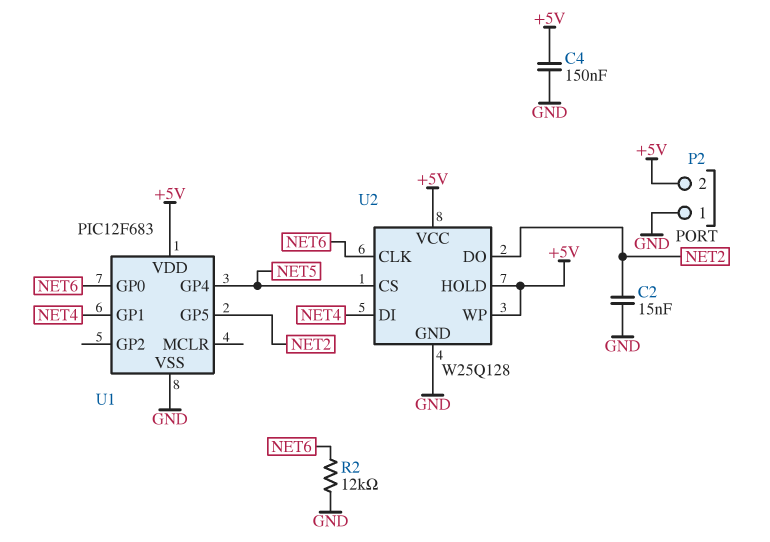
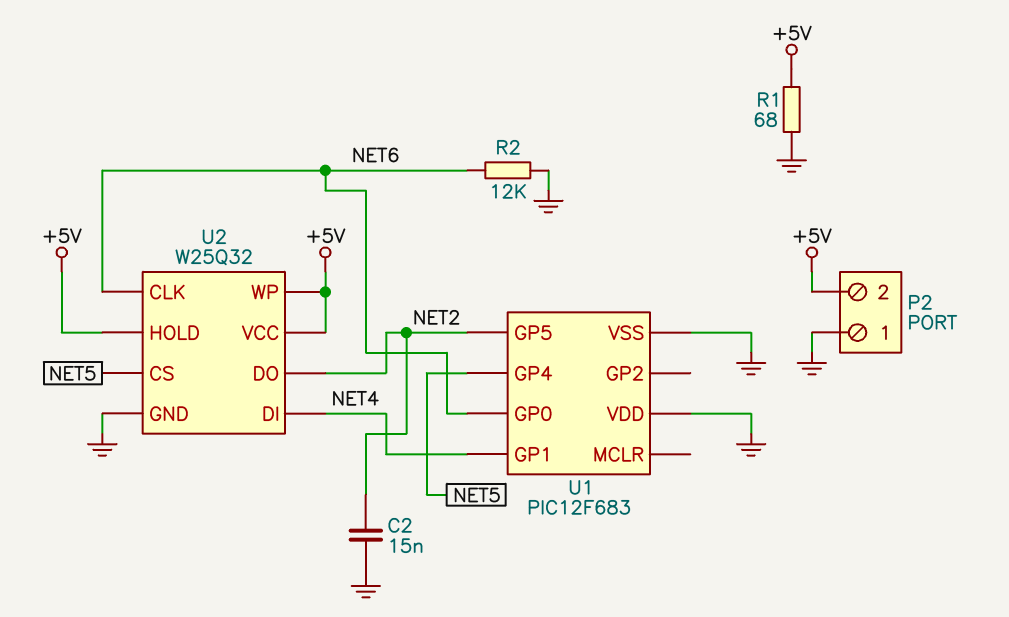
C4: 150nF (+5V, GND) -> none
R1: none -> 68 (+5V, GND)
U1 pin VDD: +5V -> GND
U2: W25Q128 -> W25Q32

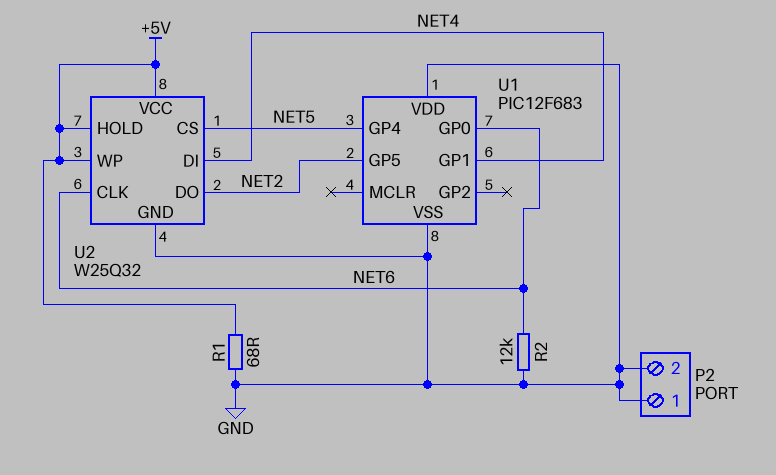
C2: 15nF (GND, NET2) -> none
P2 pin 2: +5V -> GND

